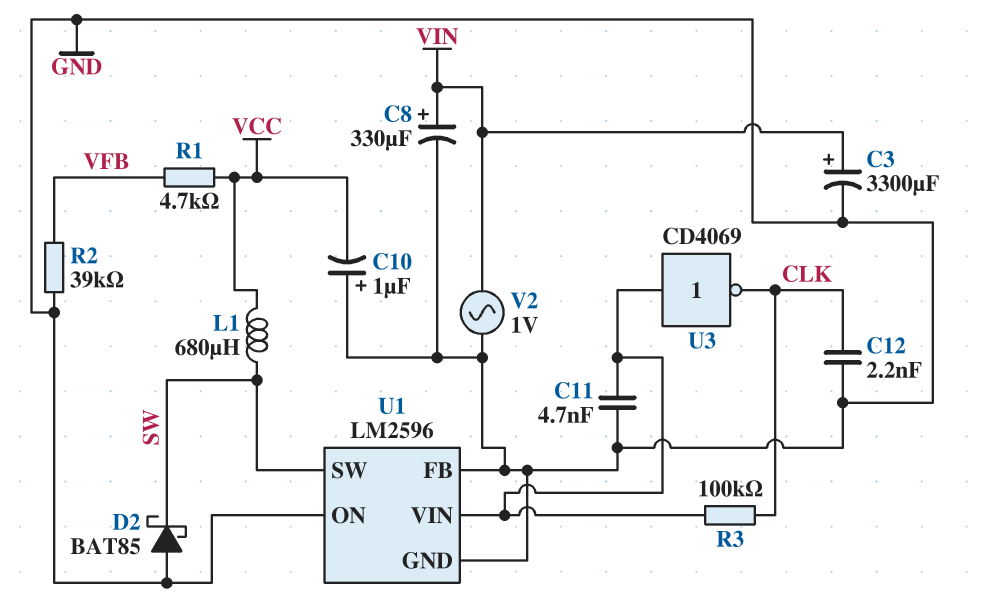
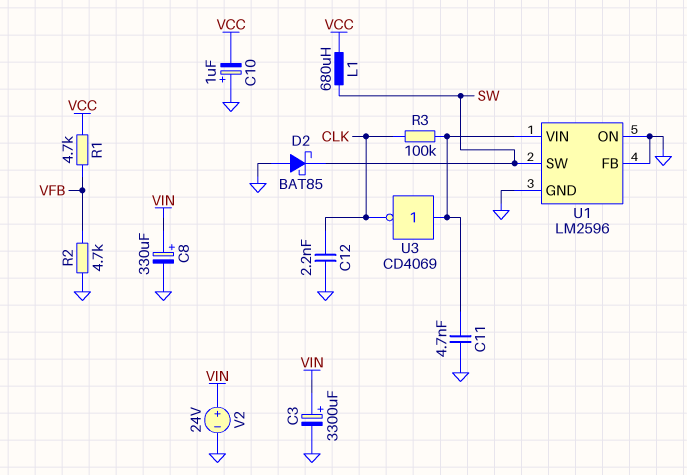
R2: 39k (GND, VFB) -> 4.7k (GND, VFB)
V2: AC 1V (GND, VIN) -> 24V (plus VIN, minus GND)

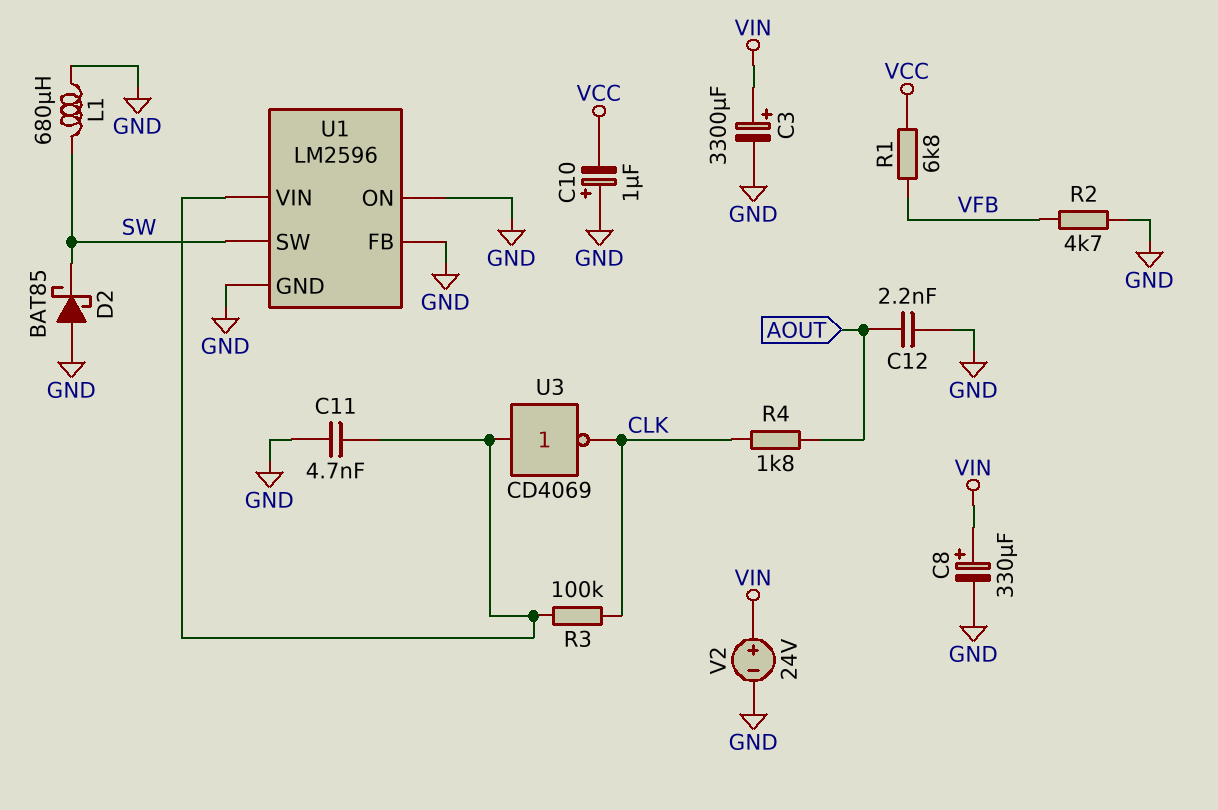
C12: 2.2nF (CLK, GND) -> 2.2nF (AOUT, GND)
L1: 680uH (SW, VCC) -> 680uH (GND, SW)
R1: 4.7k (VCC, VFB) -> 6.8k (VCC, VFB)
R4: none -> 1.8k (AOUT, CLK)

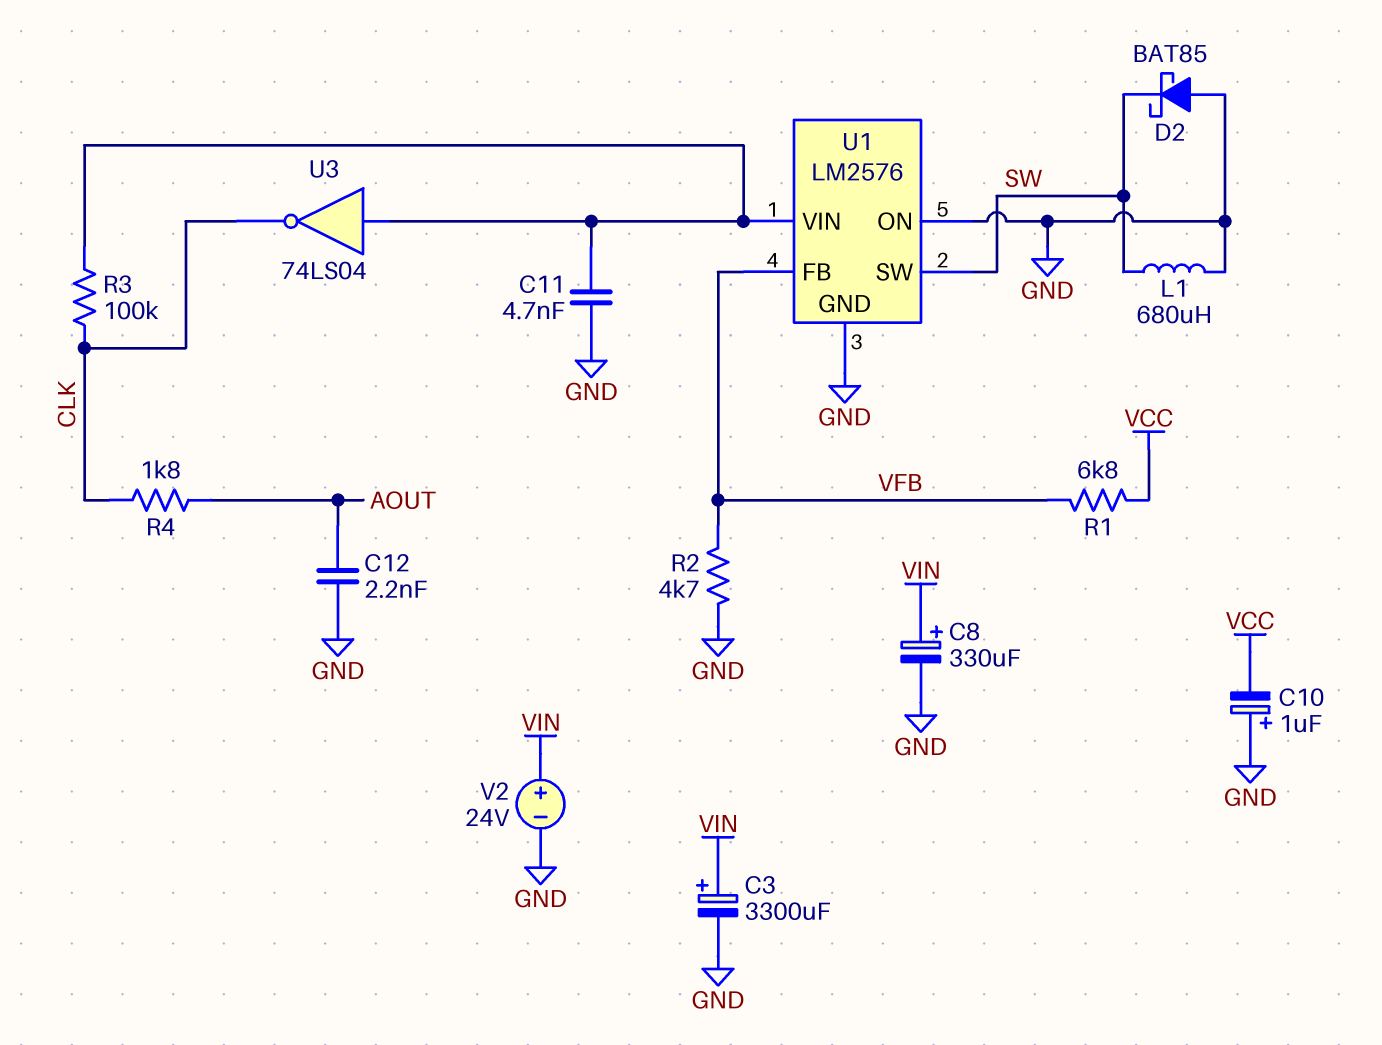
U1: LM2596 -> LM2576
U1 pin FB: GND -> VFB
U3: NOT CD4069 (in U1/VIN, out CLK) -> NOT 74LS04 (in U1/VIN, out CLK)

